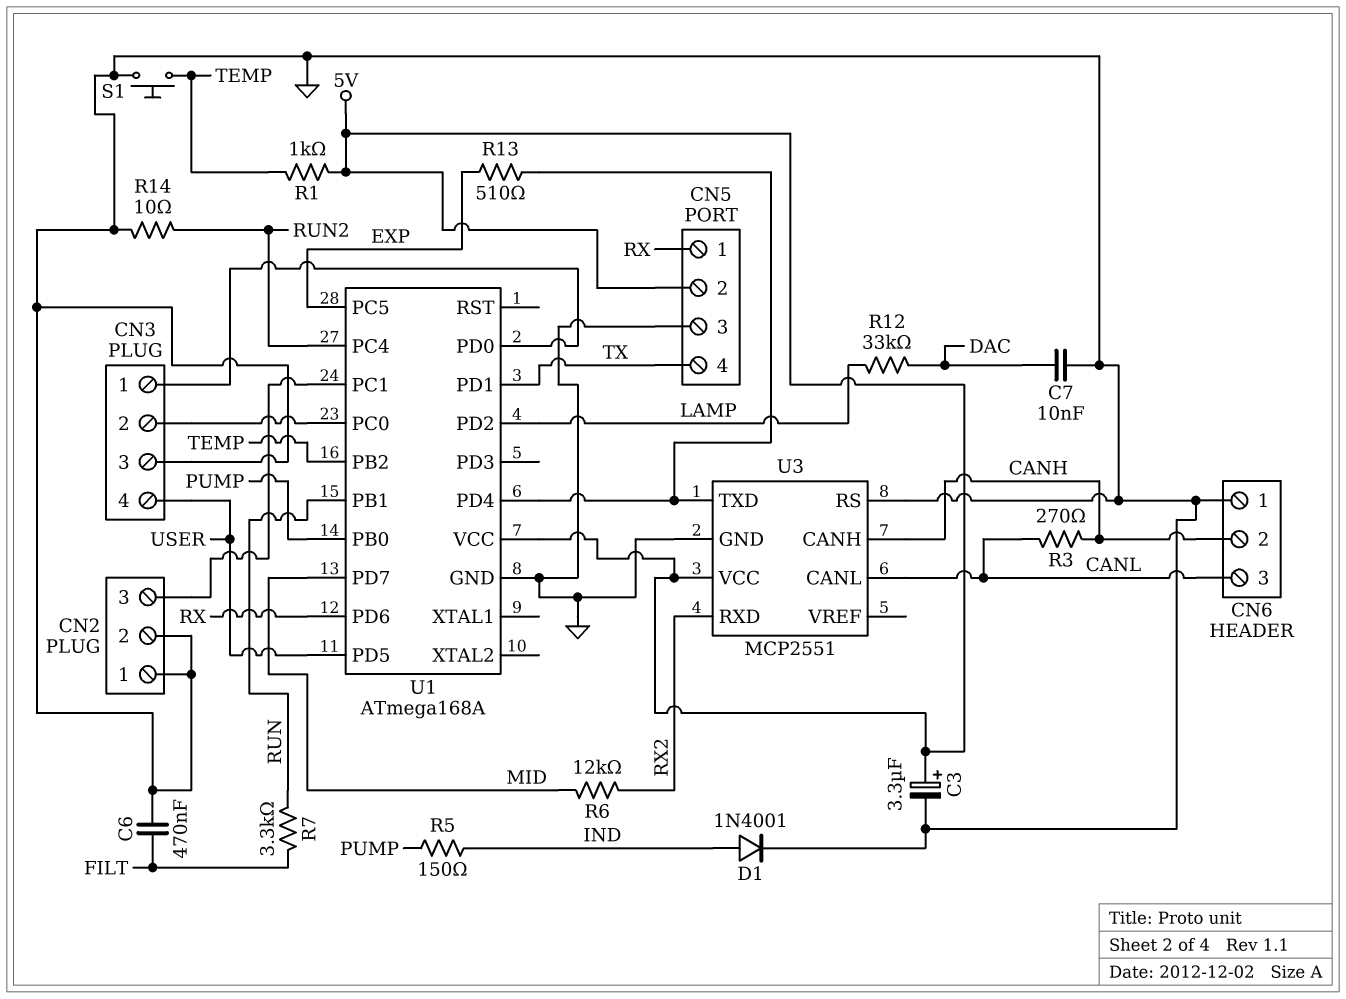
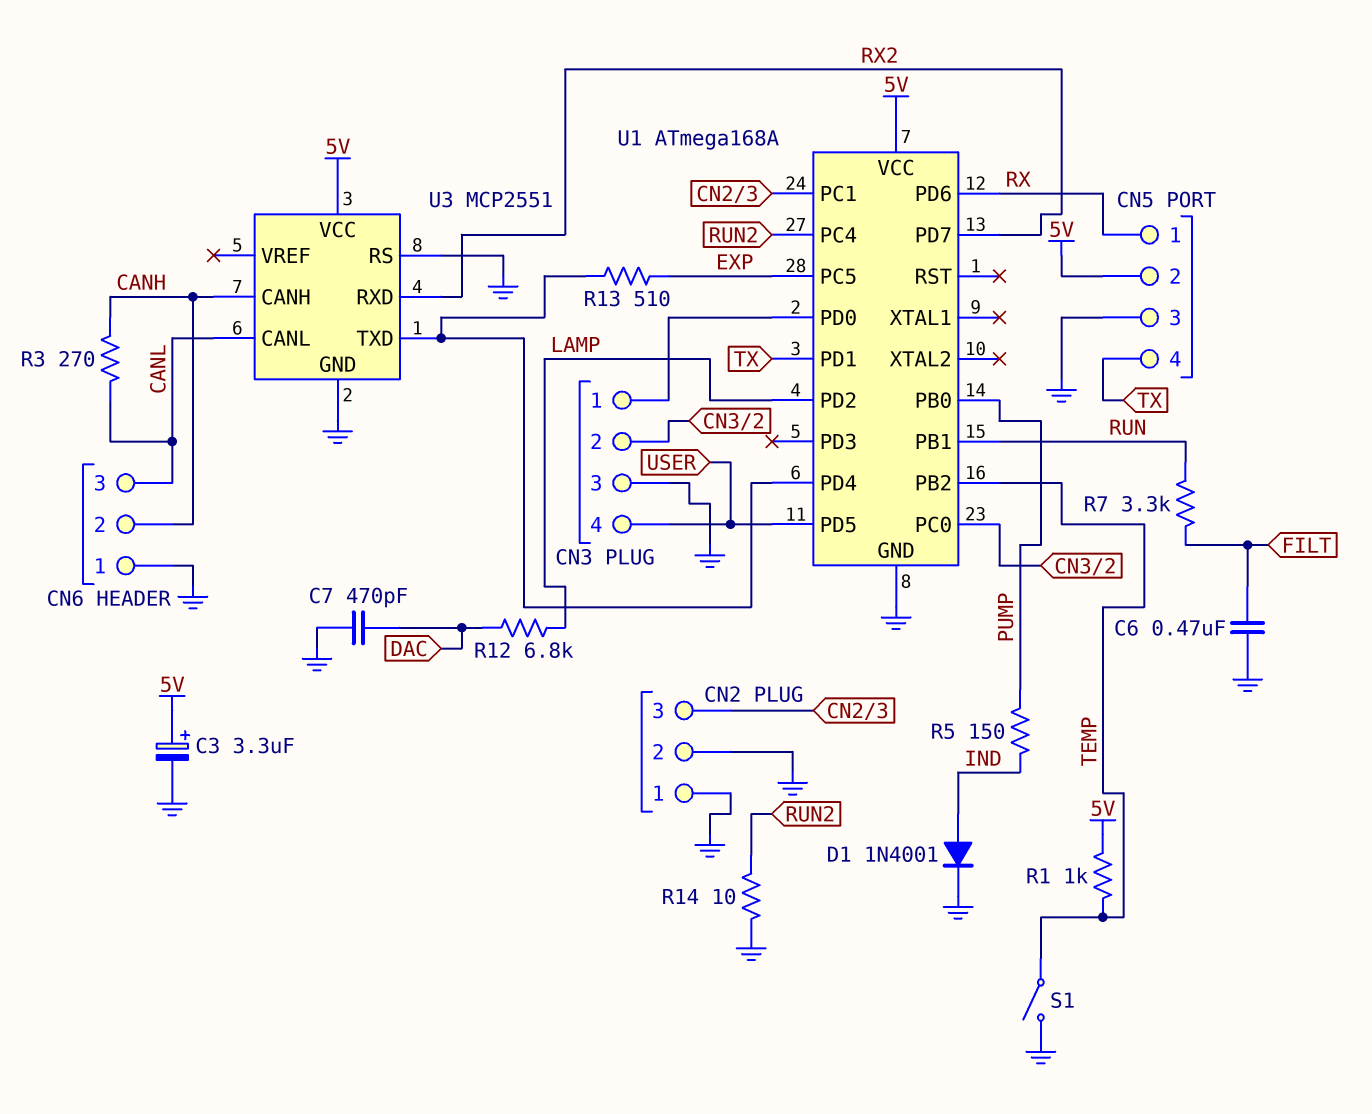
C7: 10nF (DAC, GND) -> 470pF (DAC, GND)
R6: 12k (MID, RX2) -> none
R12: 33k (DAC, LAMP) -> 6.8k (DAC, LAMP)
S1: button (GND, TEMP) -> switch (GND, TEMP)
U1 pin PD7: MID -> RX2

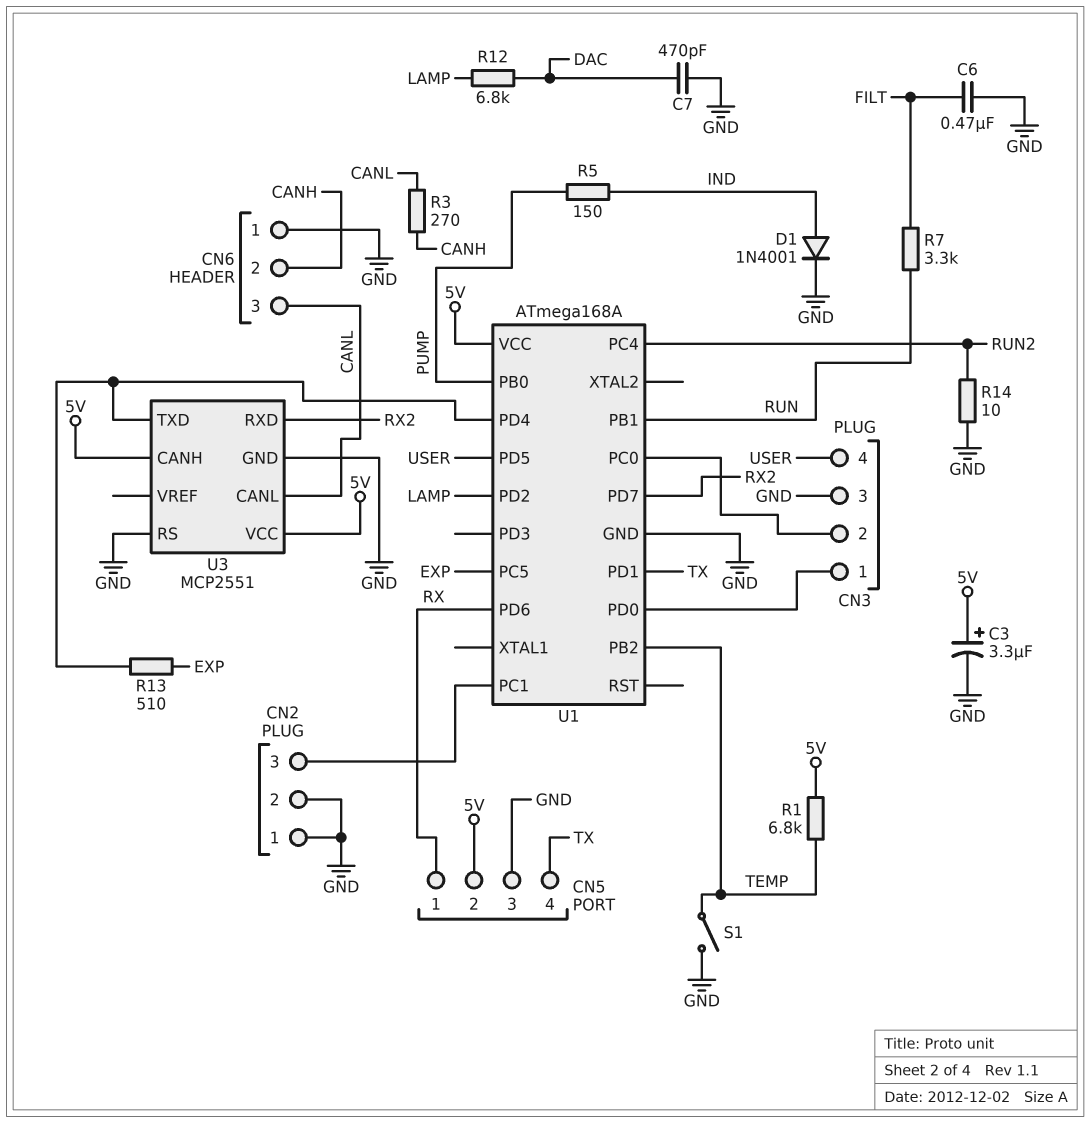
R1: 1k (5V, TEMP) -> 6.8k (5V, TEMP)
U3 pin CANH: CANH -> 5V

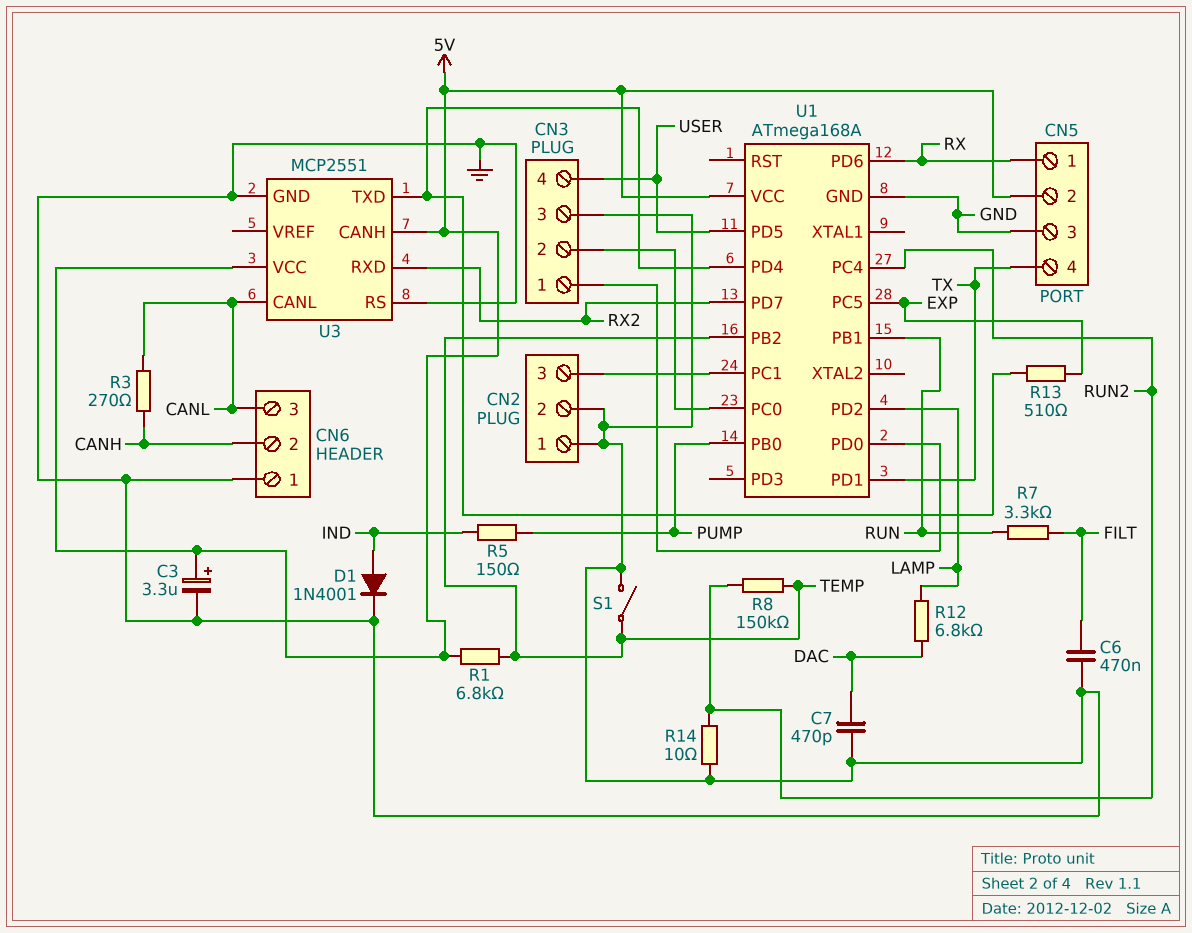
R8: none -> 150k (RUN2, TEMP)

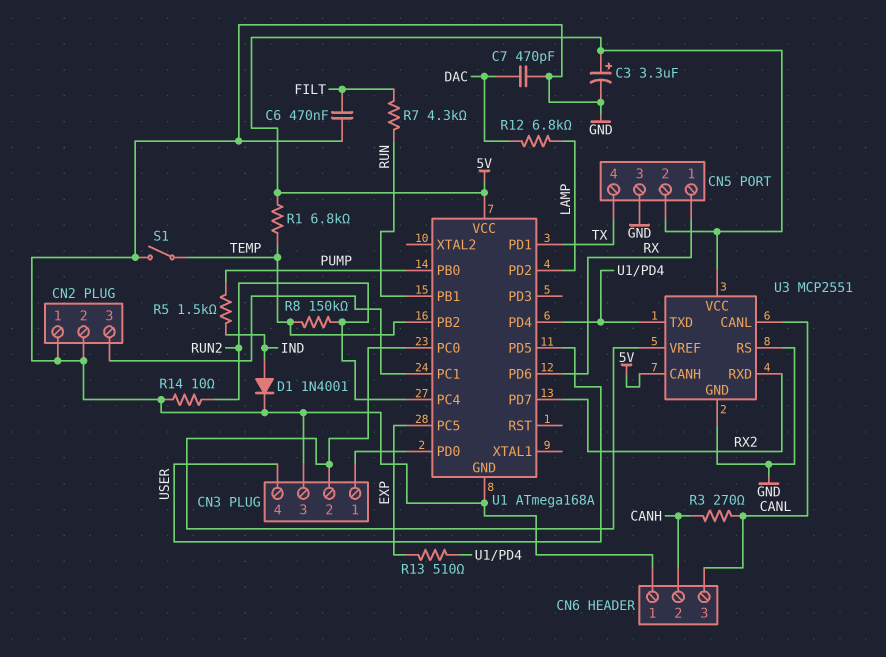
R5: 150 (IND, PUMP) -> 1.5k (IND, PUMP)
R7: 3.3k (FILT, RUN) -> 4.3k (FILT, RUN)
U3 pin VREF: none -> CN3/2

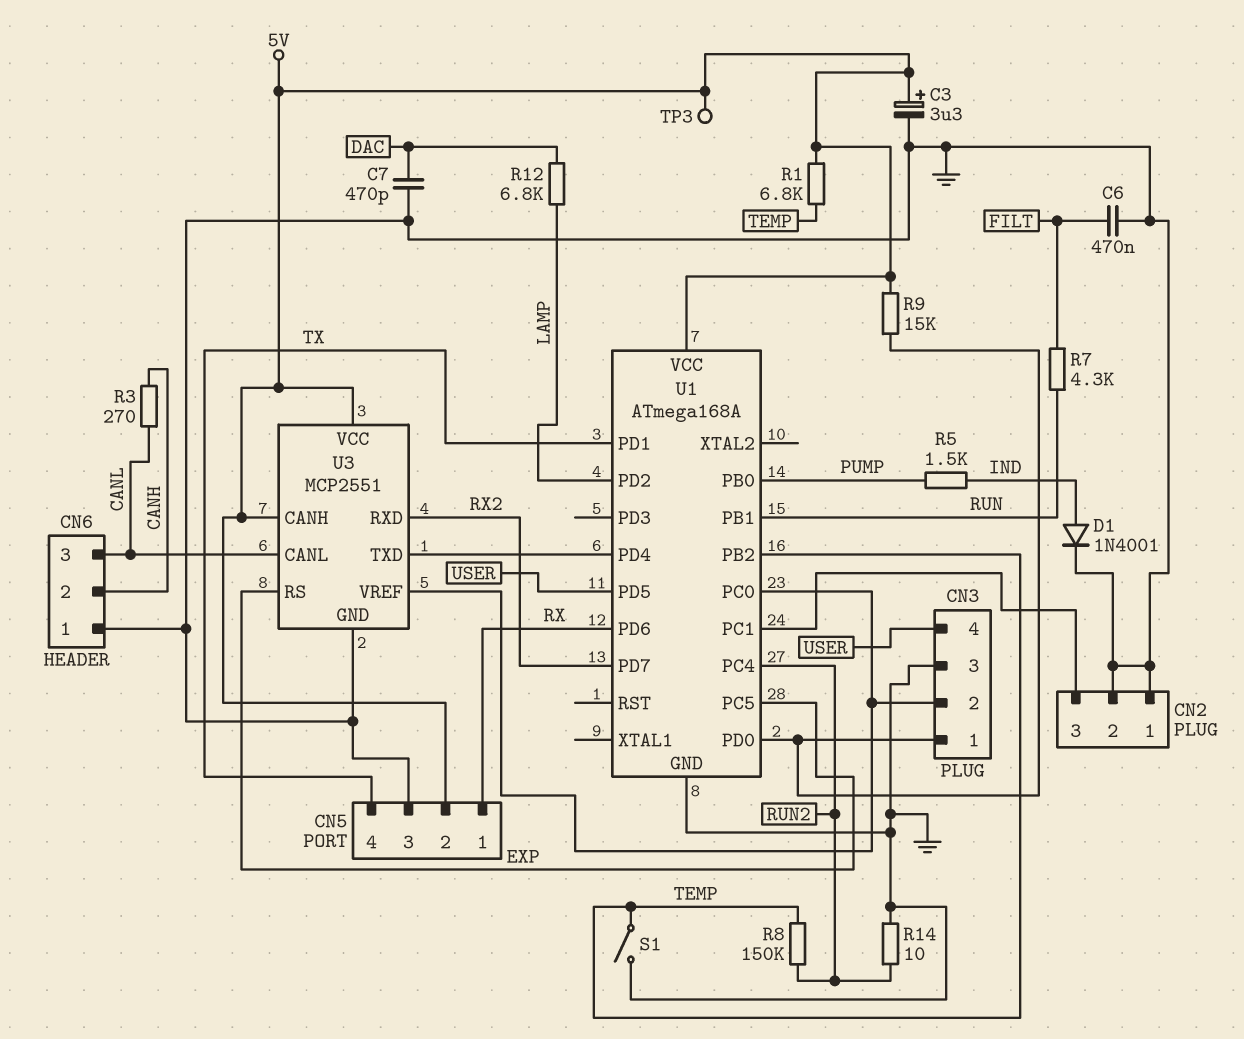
R9: none -> 15k (5V, CN3/1)
R13: 510 (EXP, U1/PD4) -> none
TP3: none -> test point (5V)
U3 pin RS: GND -> EXP

